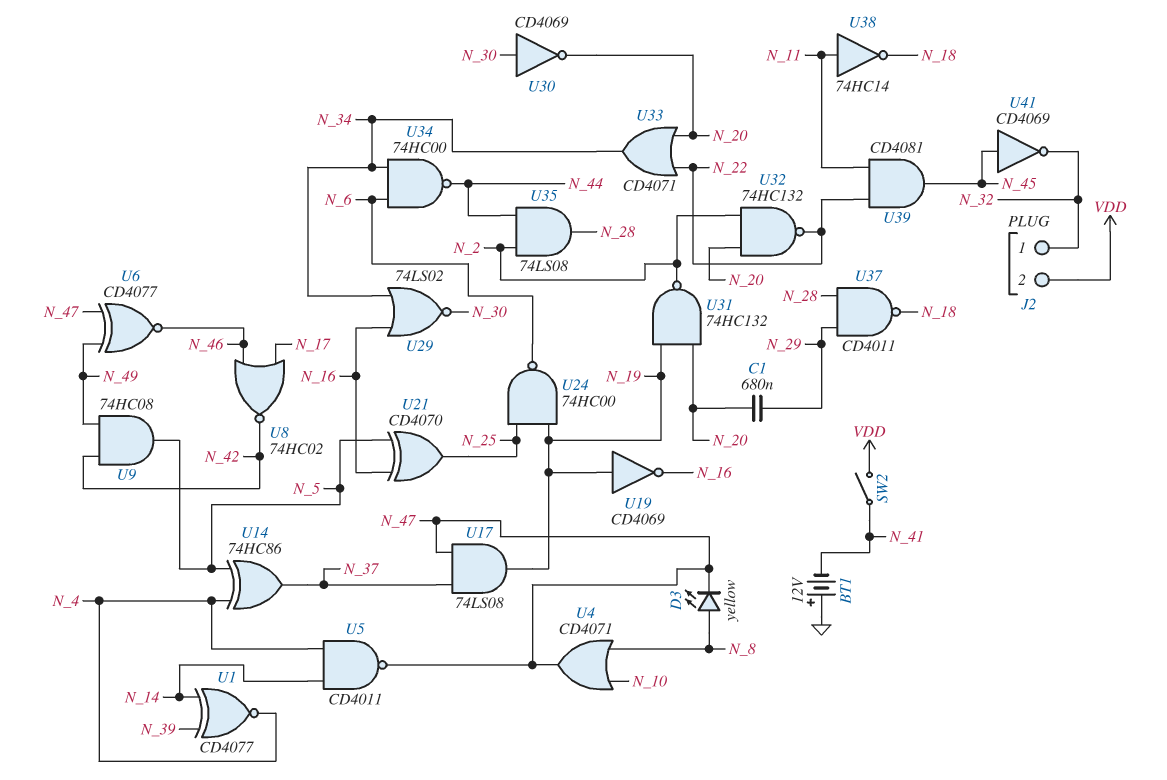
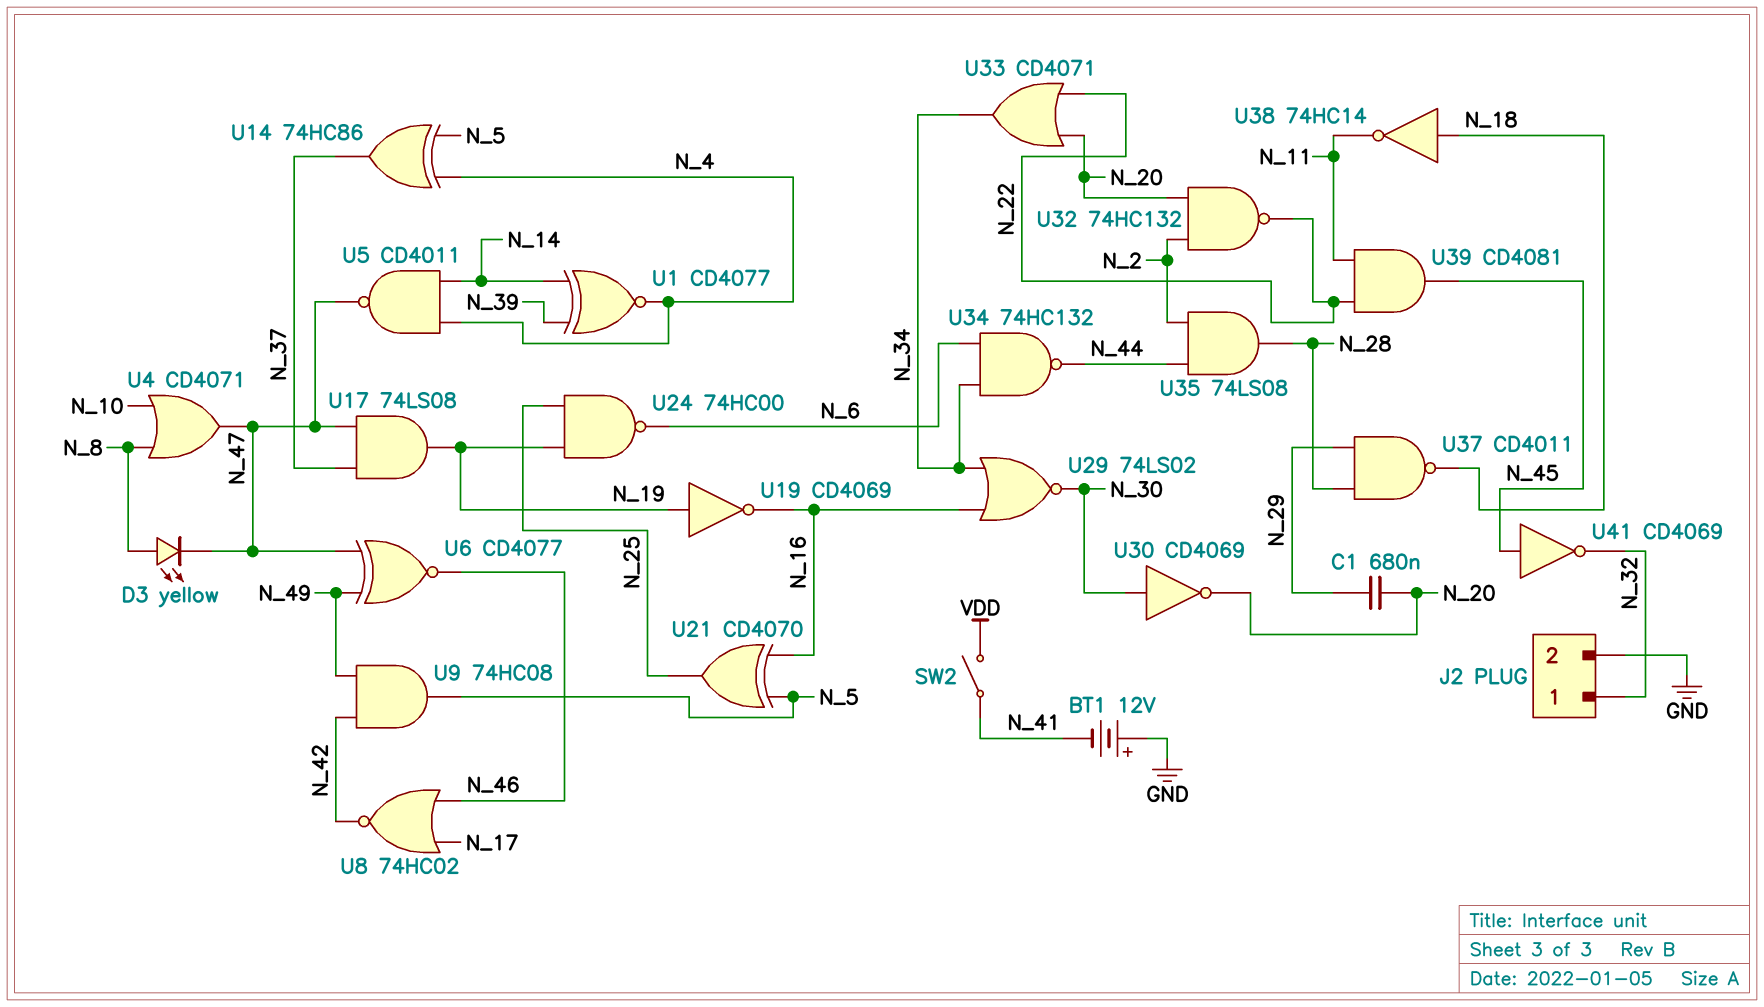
J2 pin 2: VDD -> GND
U31: NAND 74HC132 (in N_19, in N_20, out N_2) -> none
U34: NAND 74HC00 (in N_6, in N_34, out N_44) -> NAND 74HC132 (in N_6, in N_34, out N_44)
U38: NOT 74HC14 (in N_11, out N_18) -> NOT 74HC14 (in N_18, out N_11)

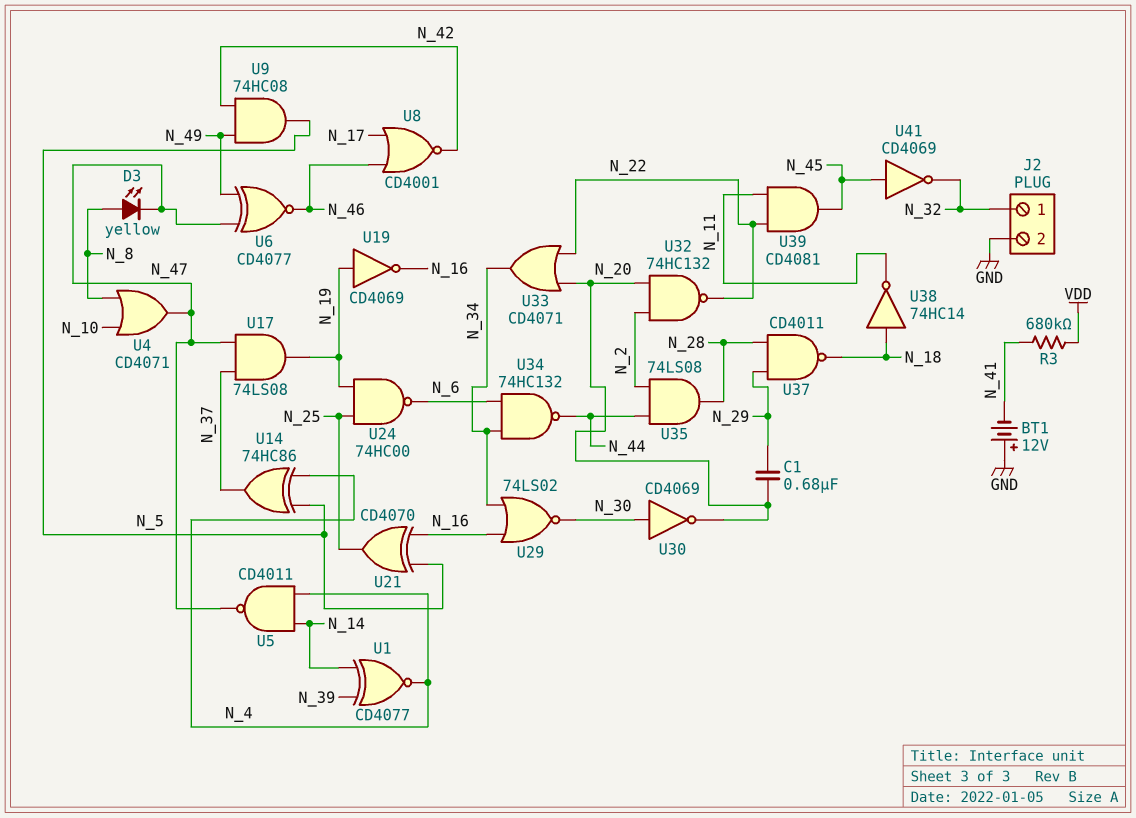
R3: none -> 680k (N_41, VDD)
SW2: switch (N_41, VDD) -> none
U8: NOR 74HC02 (in N_17, in N_46, out N_42) -> NOR CD4001 (in N_17, in N_46, out N_42)

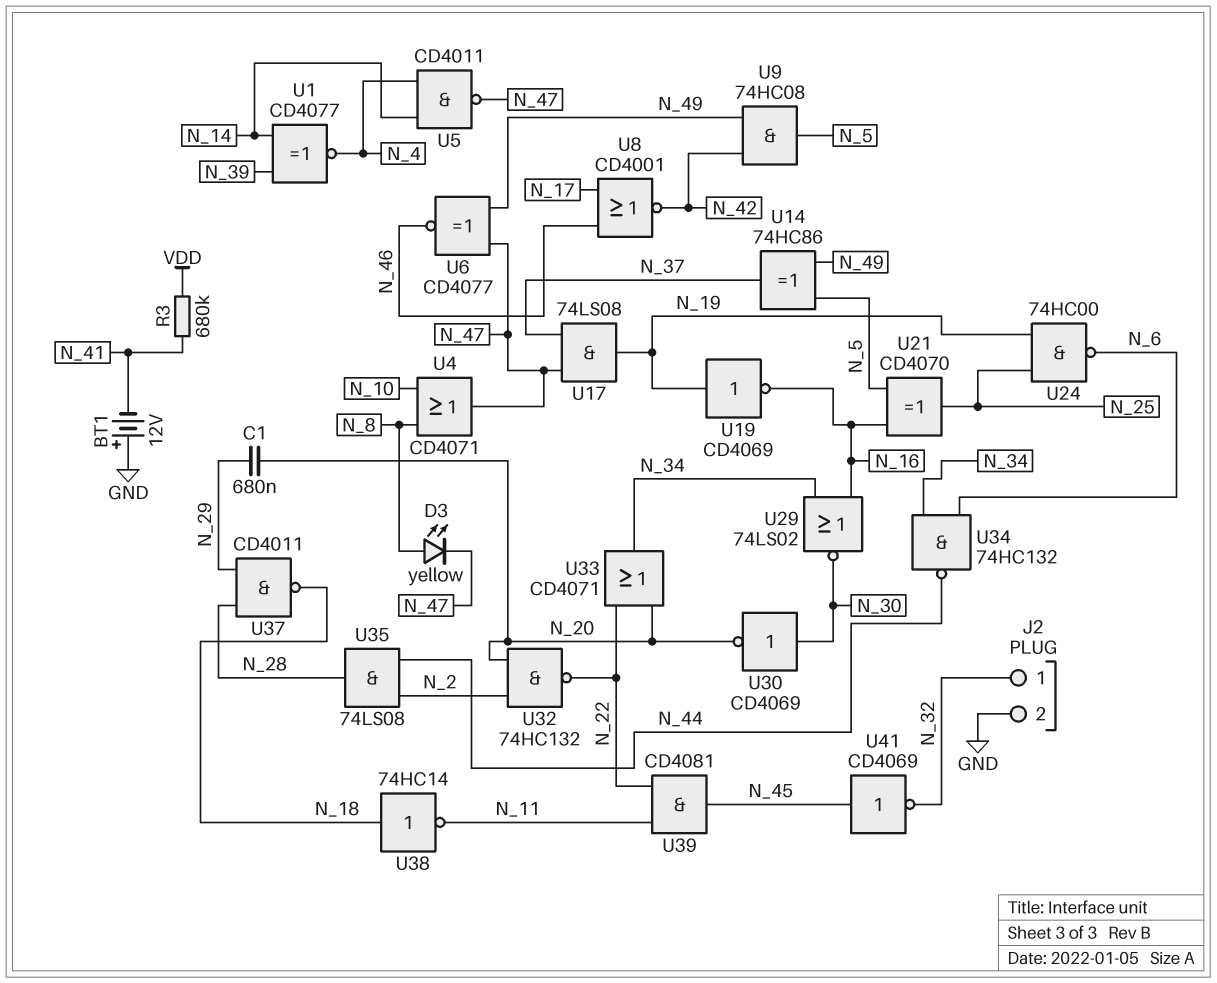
U14: XOR 74HC86 (in N_4, in N_5, out N_37) -> XOR 74HC86 (in N_5, in N_49, out N_37)

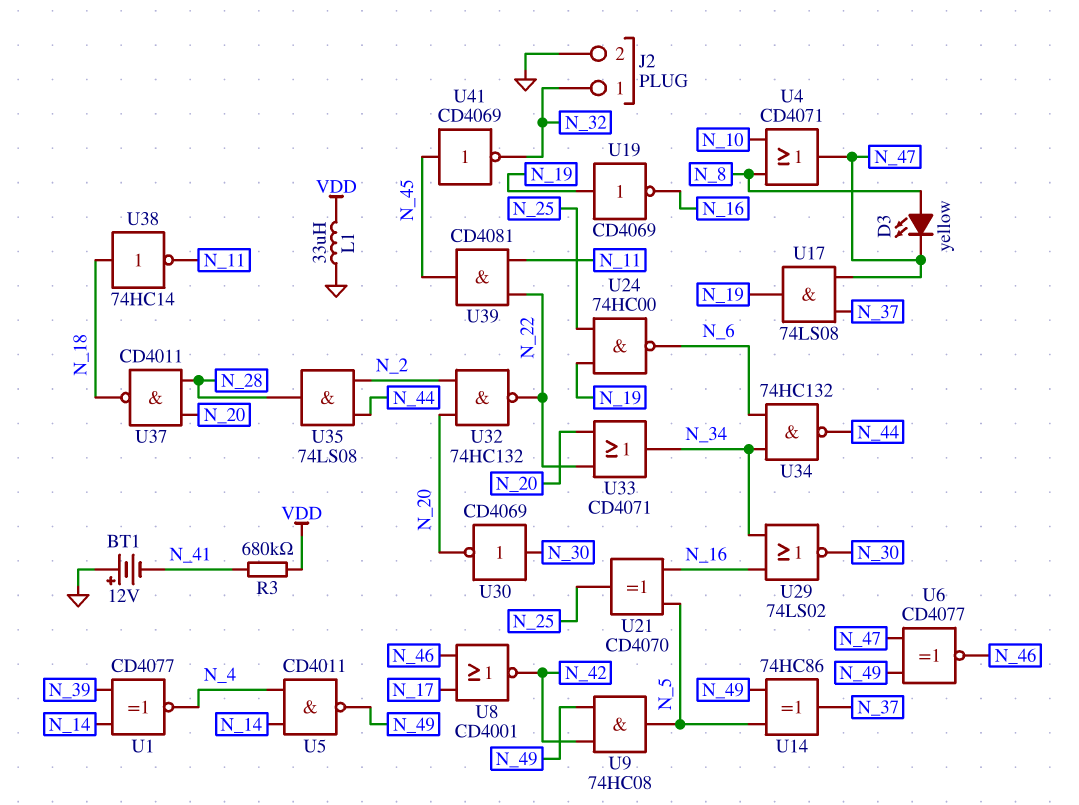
C1: 680nF (N_20, N_29) -> none
L1: none -> 33uH (GND, VDD)
U5: NAND CD4011 (in N_4, in N_14, out N_47) -> NAND CD4011 (in N_4, in N_14, out N_49)
U37: NAND CD4011 (in N_28, in N_29, out N_18) -> NAND CD4011 (in N_20, in N_28, out N_18)

